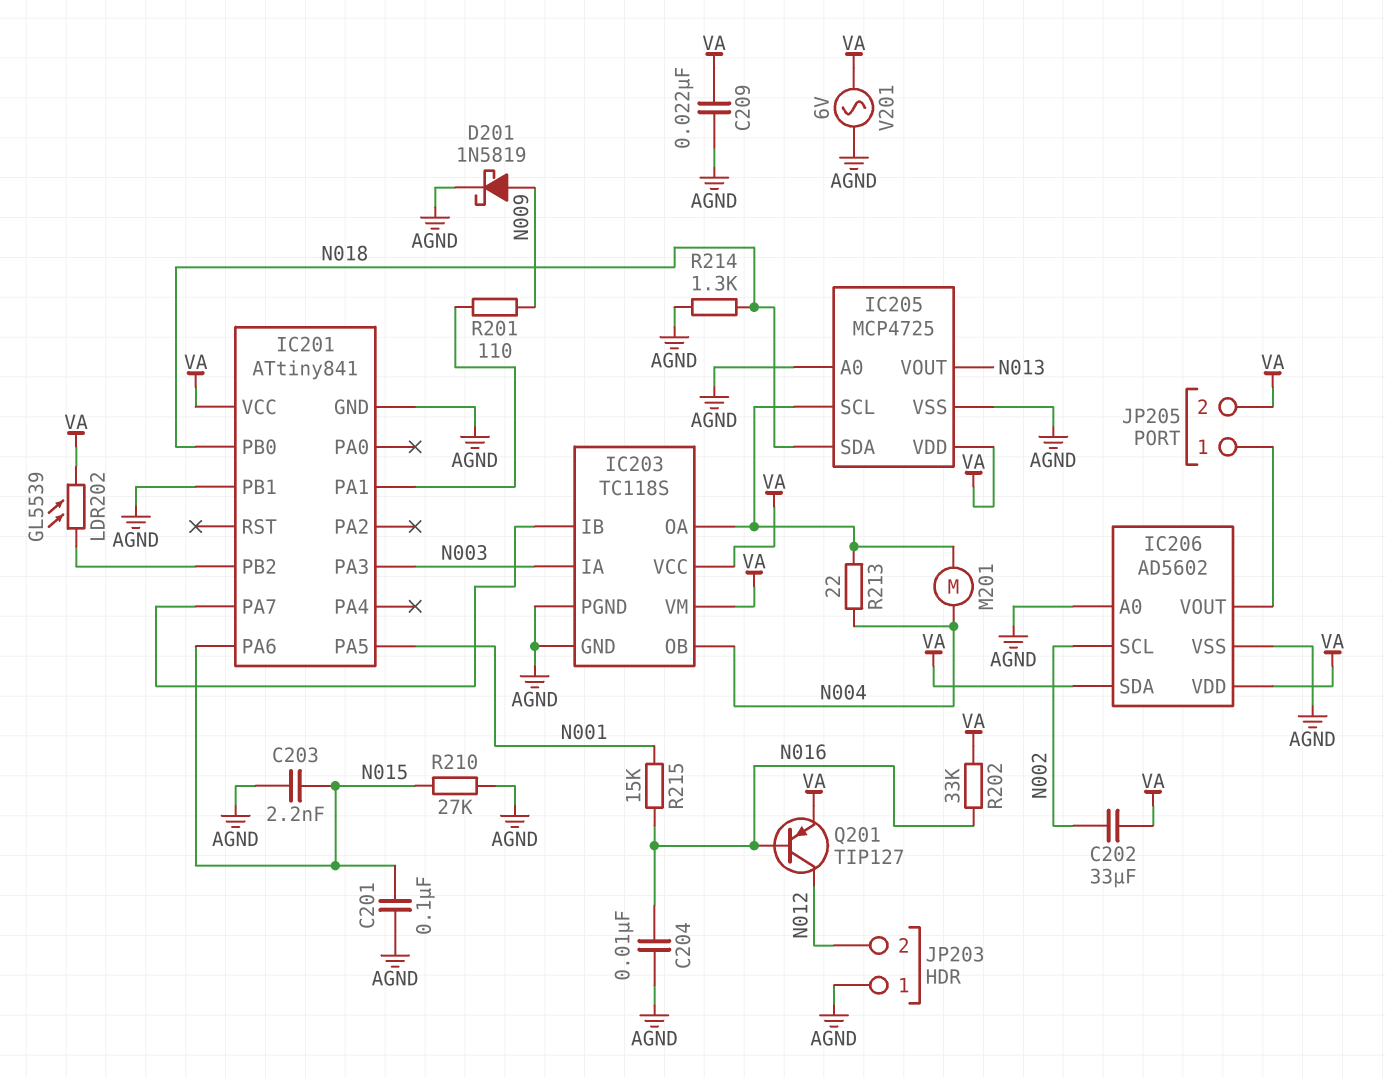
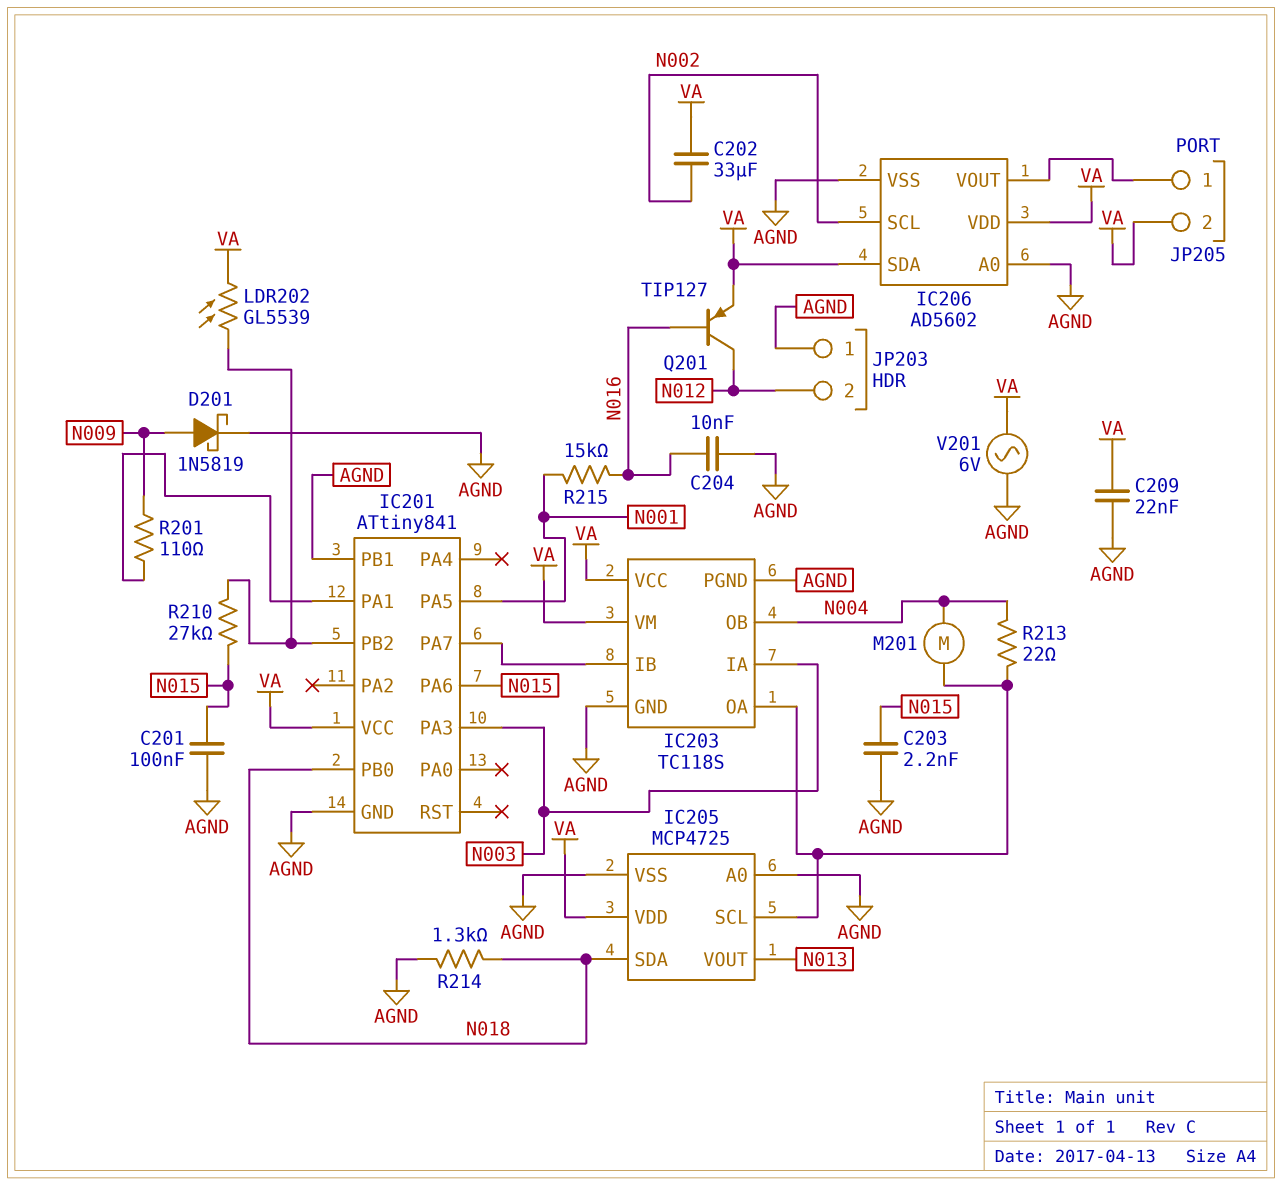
R202: 33k (N016, VA) -> none
R210: 27k (AGND, N015) -> 27k (IC201/PB2, N015)

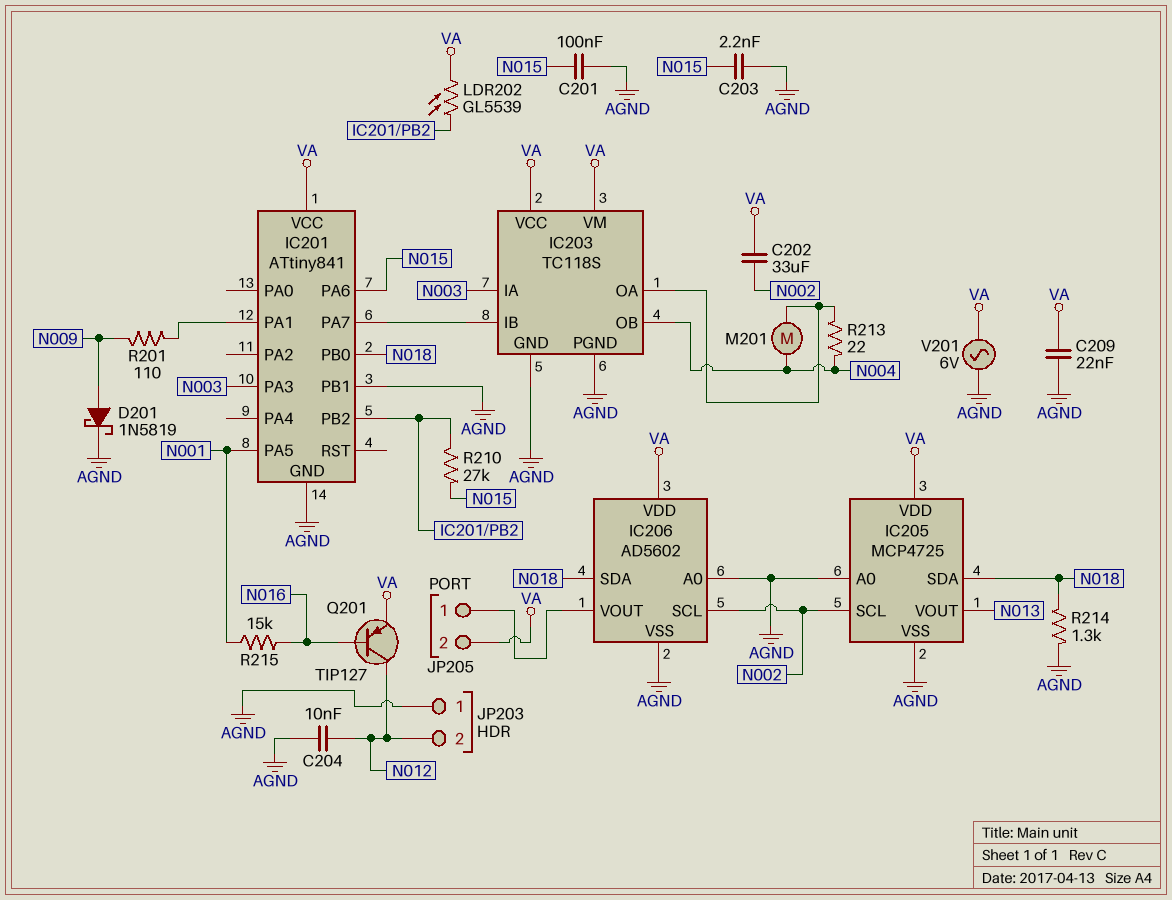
C204: 10nF (AGND, N016) -> 10nF (AGND, N012)
IC205 pin SCL: IC203/OA -> N002
IC206 pin SDA: VA -> N018

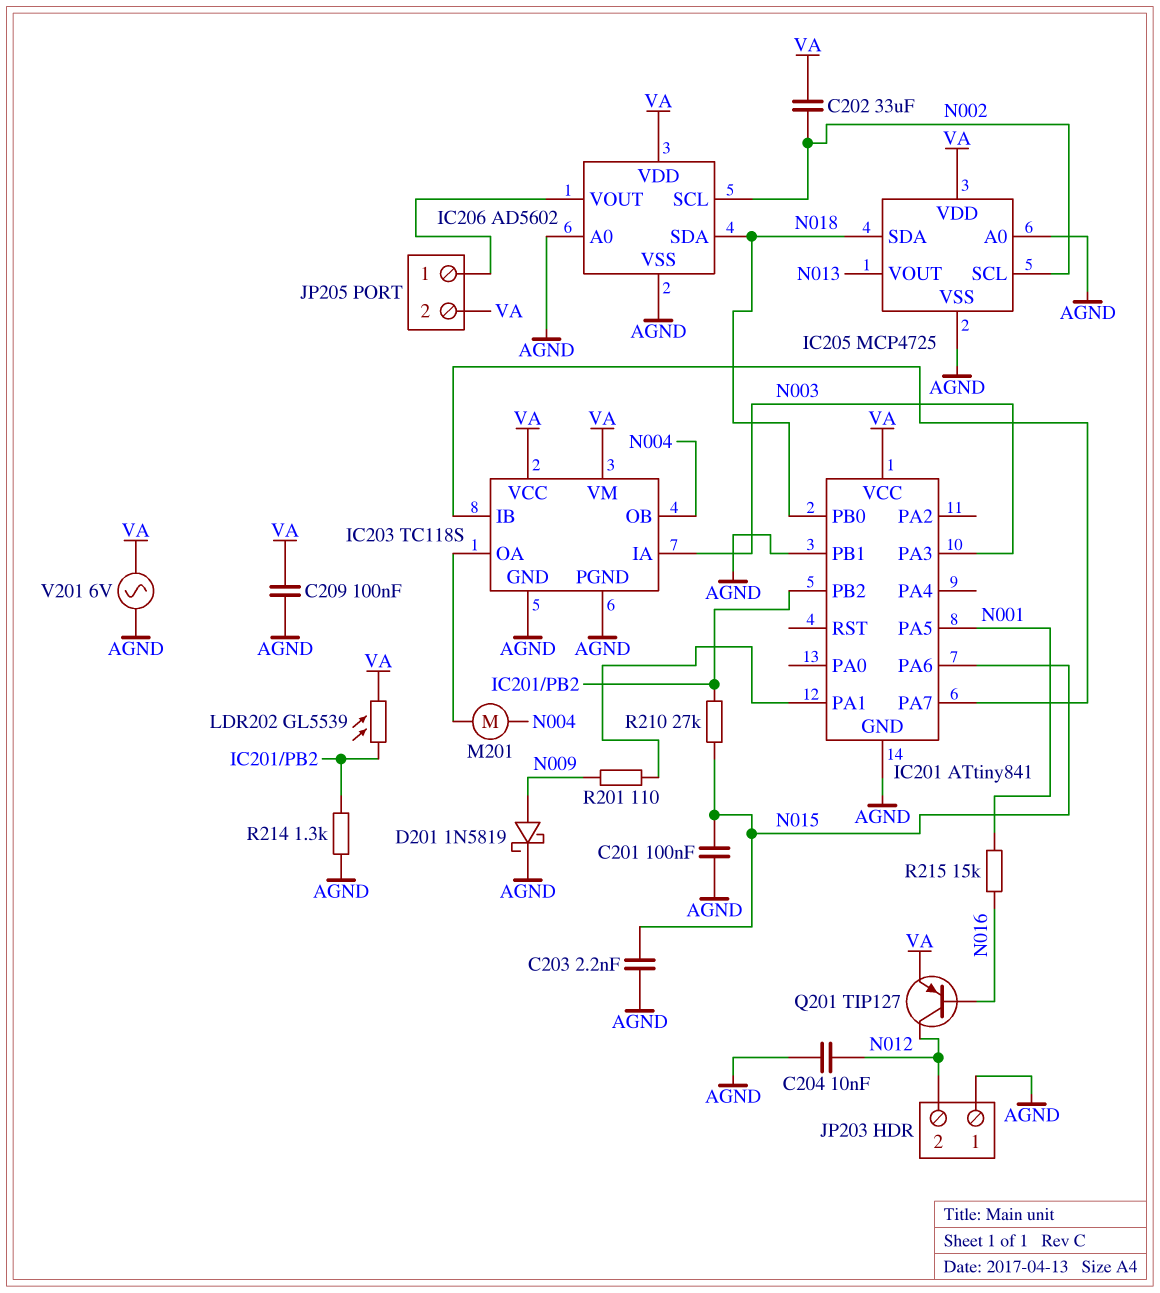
C209: 22nF (AGND, VA) -> 100nF (AGND, VA)
R213: 22 (IC203/OA, N004) -> none
R214: 1.3k (AGND, N018) -> 1.3k (AGND, IC201/PB2)

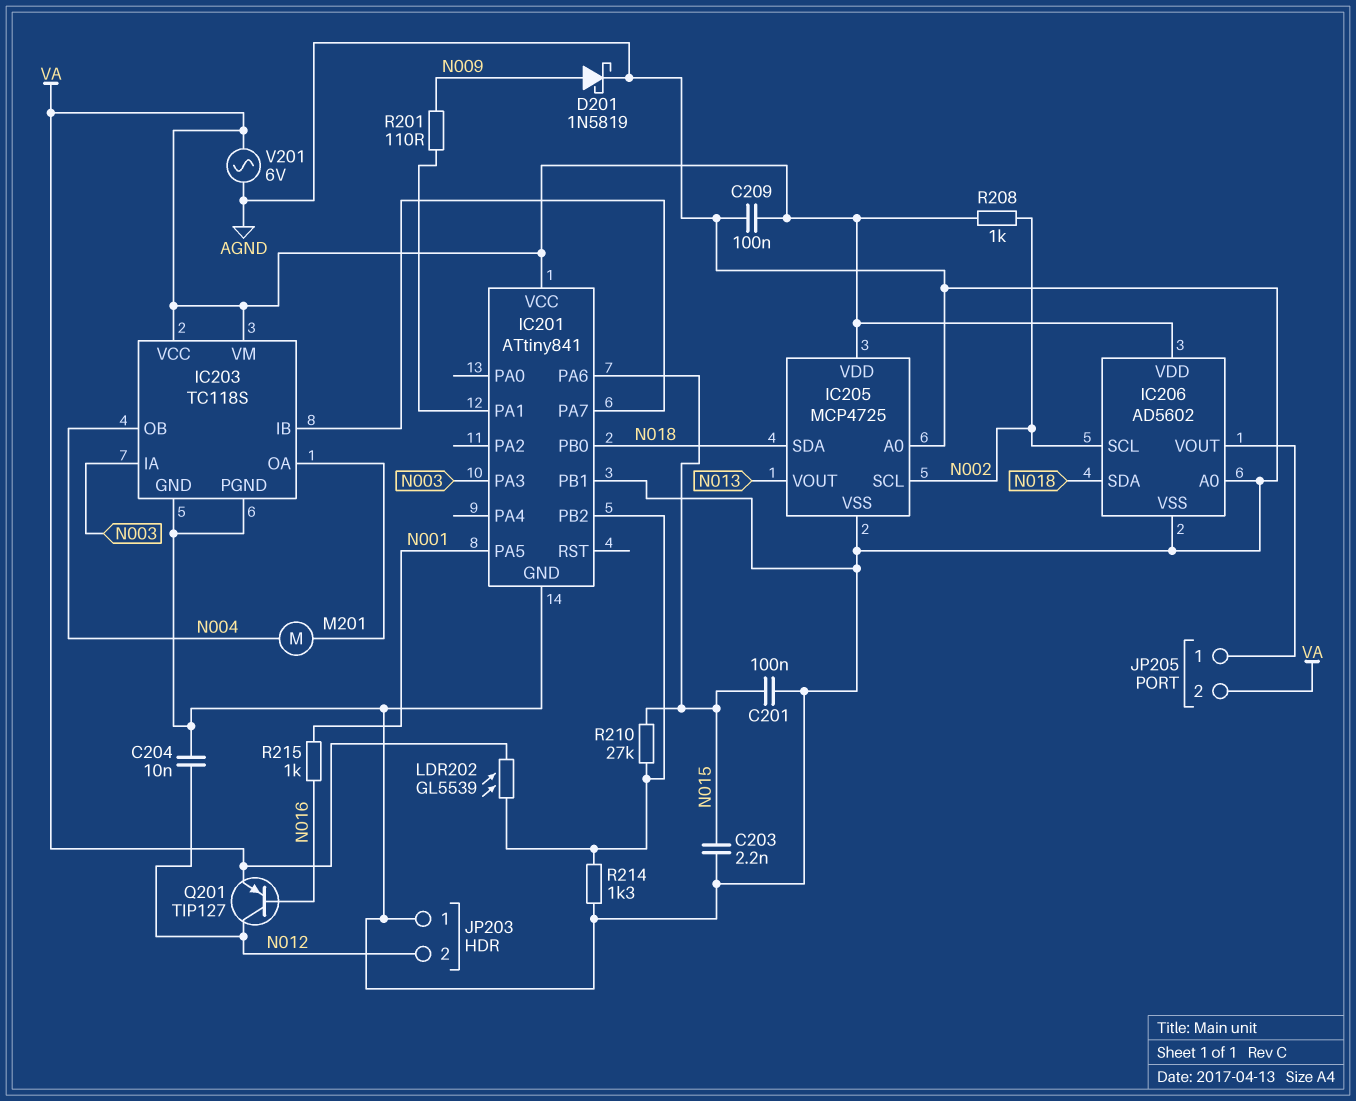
C202: 33uF (N002, VA) -> none
R208: none -> 1k (N002, VA)
R215: 15k (N001, N016) -> 1k (N001, N016)

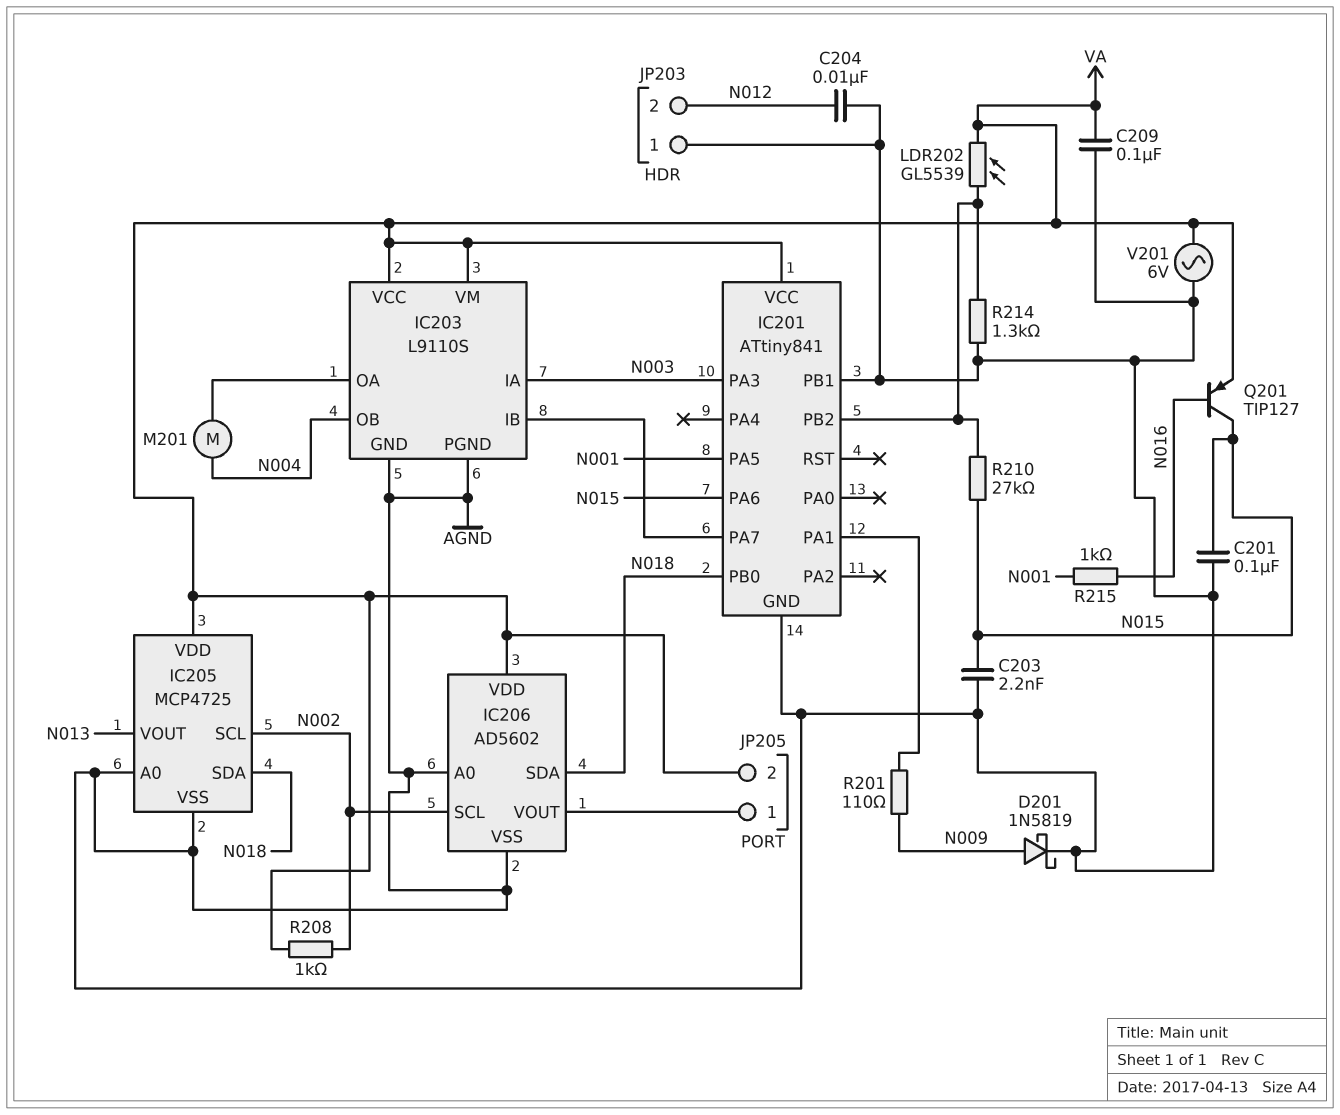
IC203: TC118S -> L9110S
Q201: PNP TIP127 (B N016, C N012, E VA) -> PNP TIP127 (B N016, C N015, E VA)

